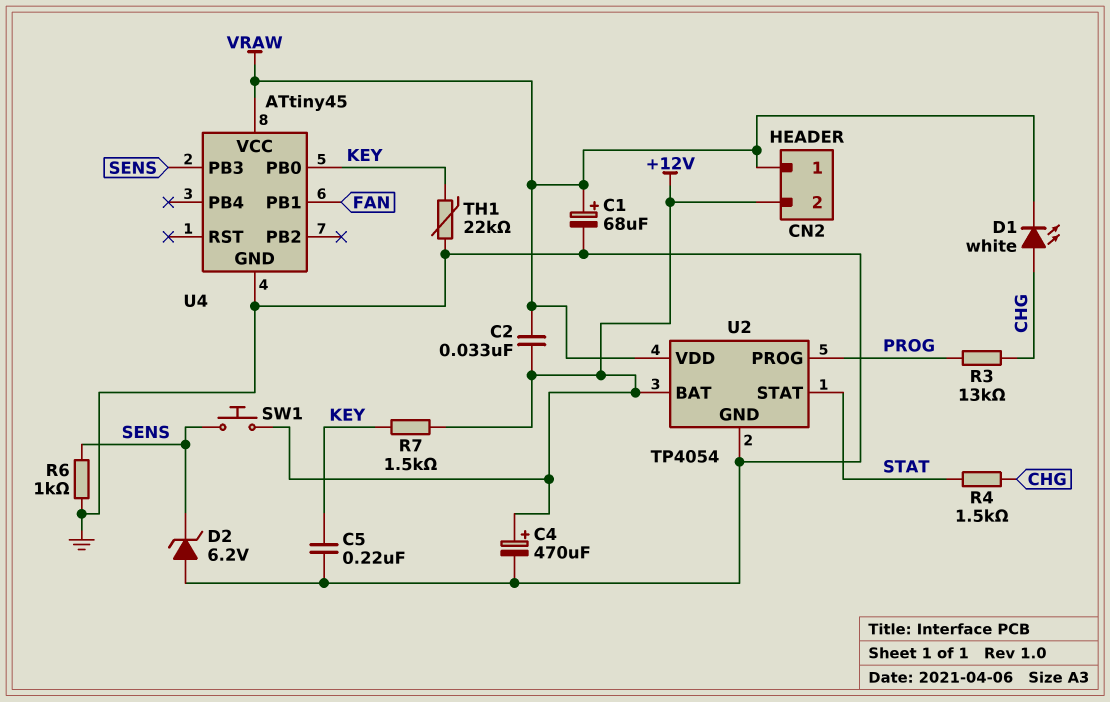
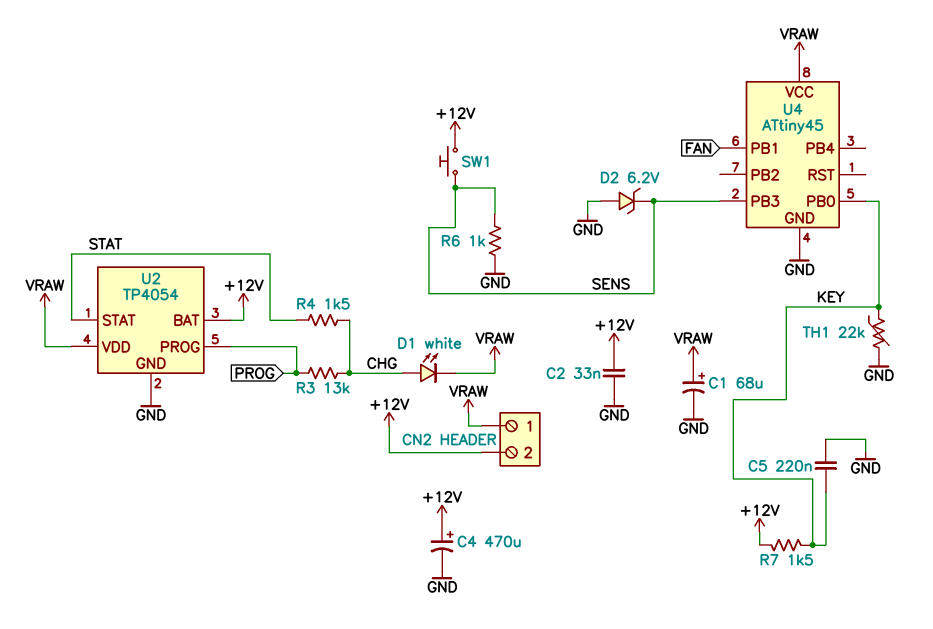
C2: 33nF (+12V, VRAW) -> 33nF (+12V, GND)

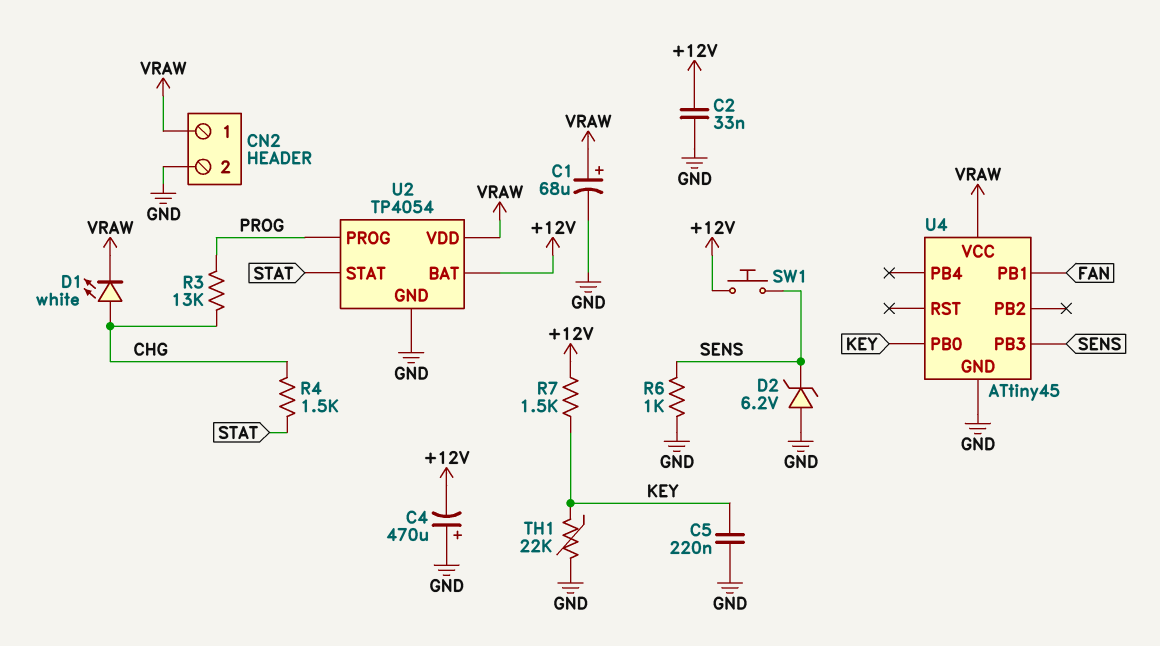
C4: 470uF (plus +12V, minus GND) -> 470uF (plus GND, minus +12V)
CN2 pin 2: +12V -> GND

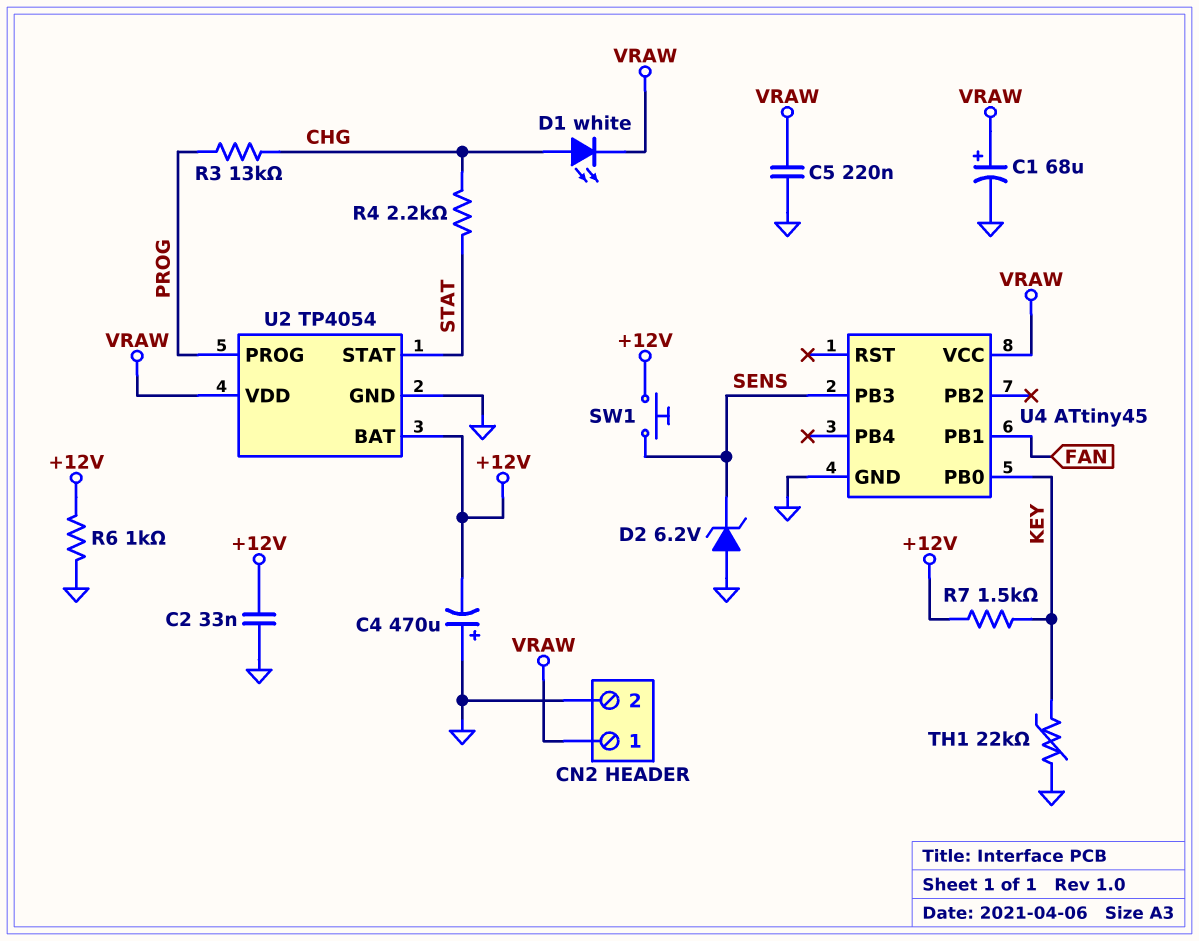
C5: 220nF (GND, KEY) -> 220nF (GND, VRAW)
R4: 1.5k (CHG, STAT) -> 2.2k (CHG, STAT)
R6: 1k (GND, SENS) -> 1k (+12V, GND)

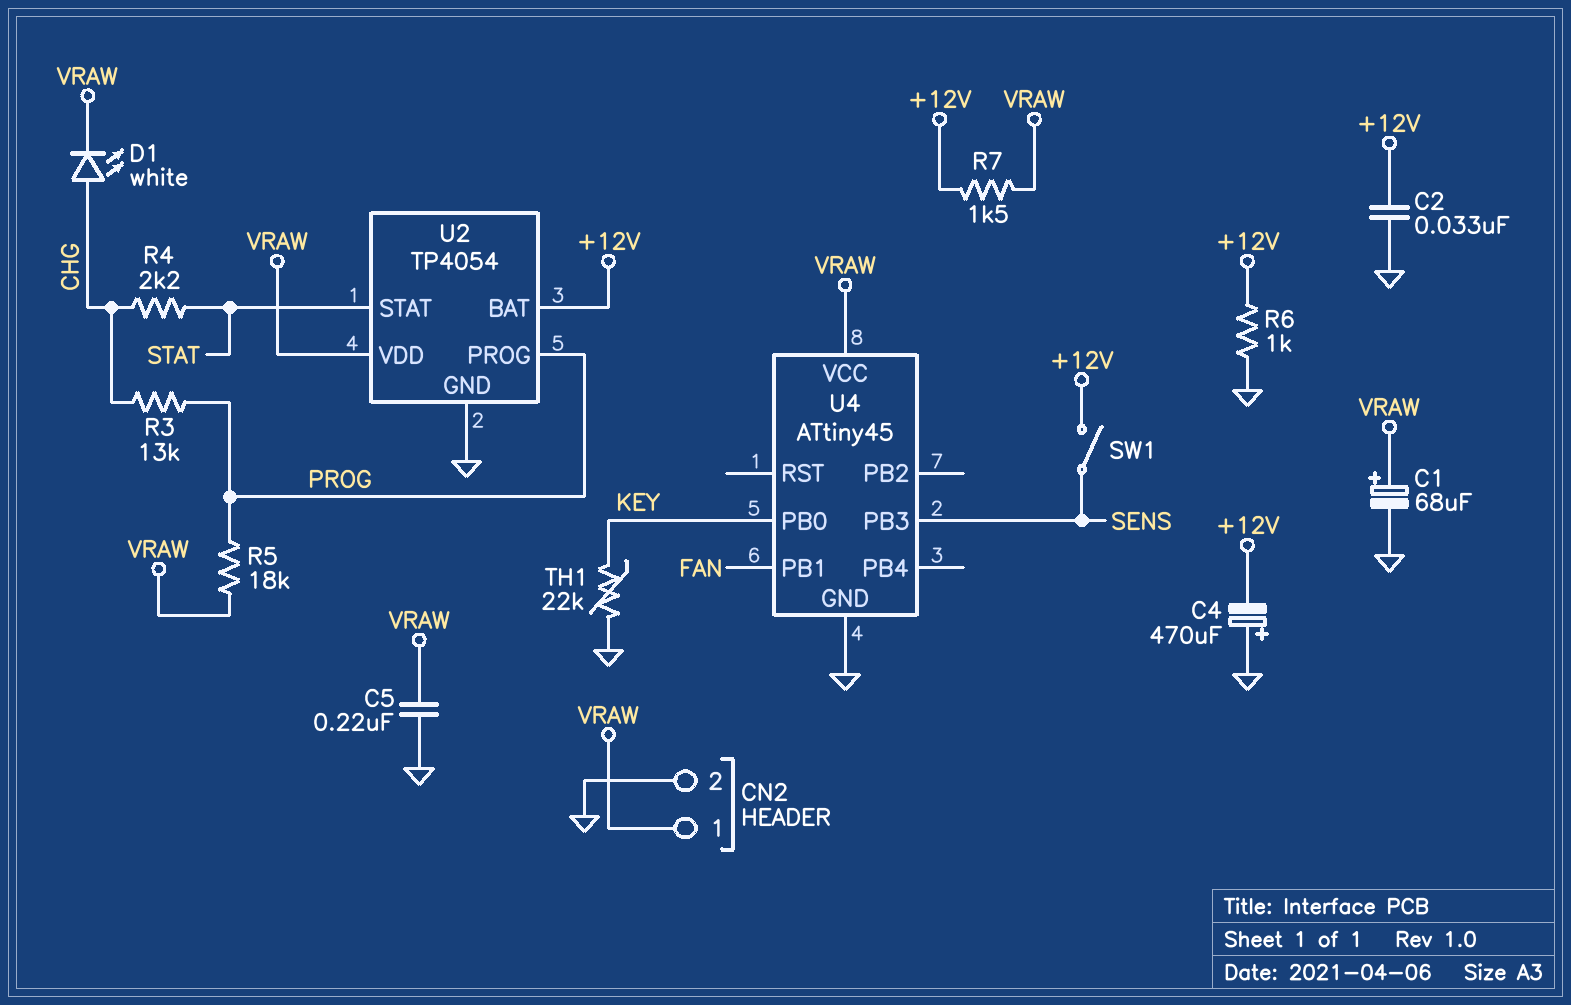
D2: zener 6.2V (A GND, K SENS) -> none
R5: none -> 18k (PROG, VRAW)
R7: 1.5k (+12V, KEY) -> 1.5k (+12V, VRAW)
SW1: button (+12V, SENS) -> switch (+12V, SENS)

